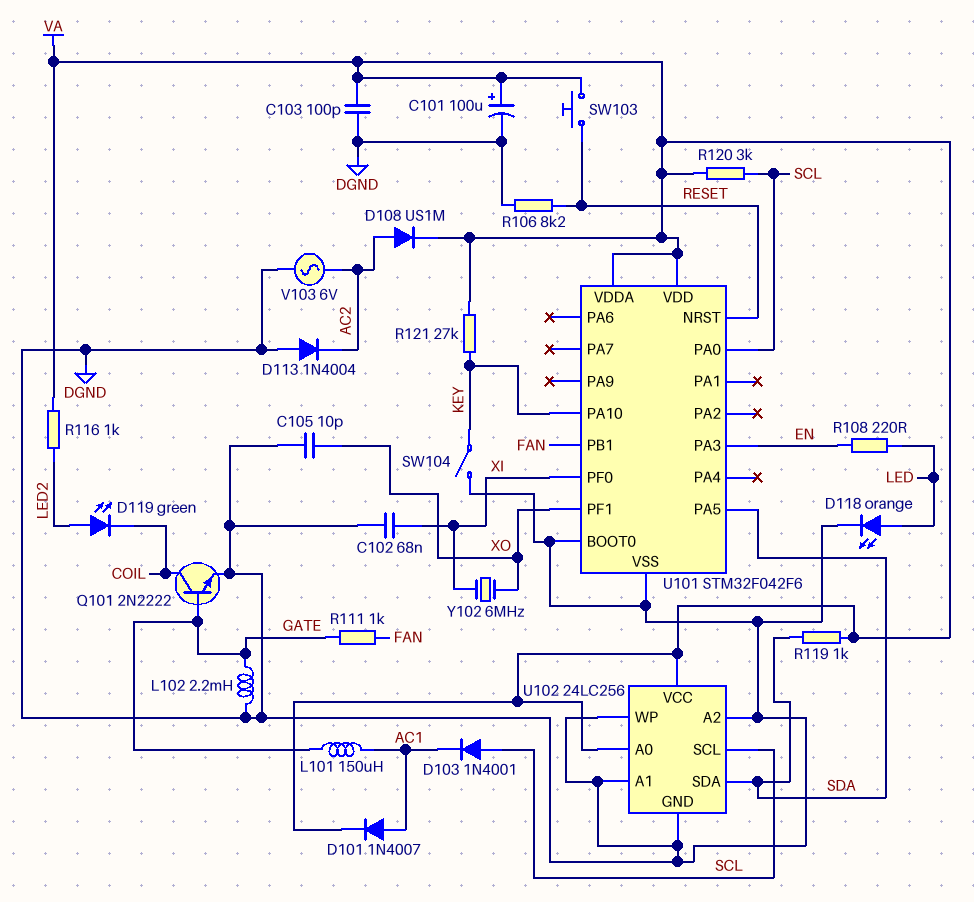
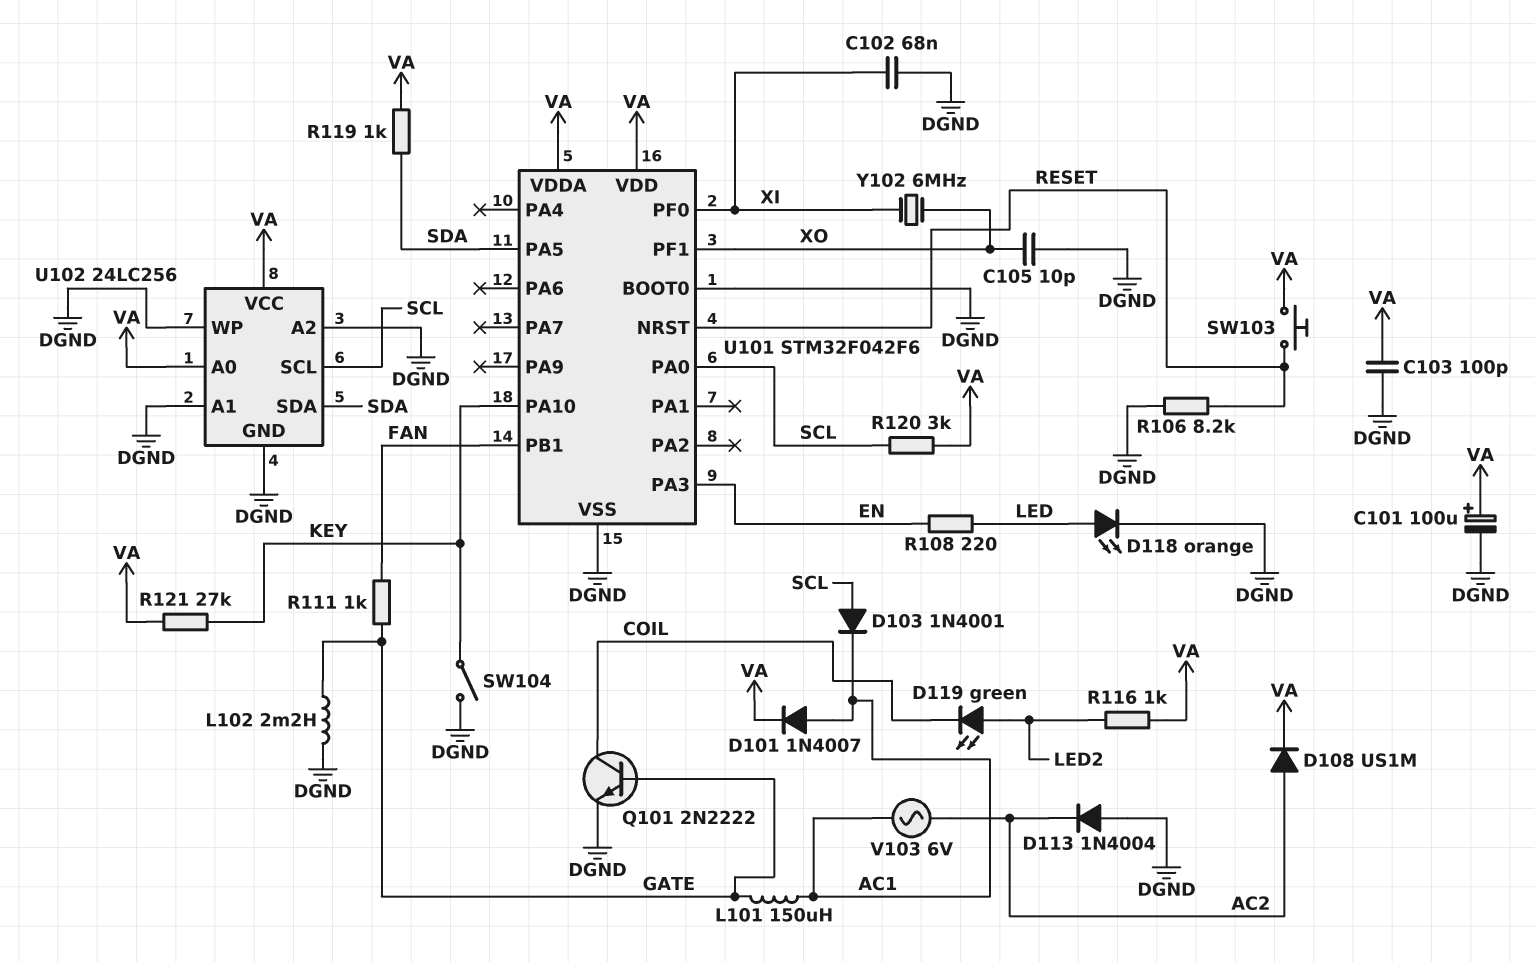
V103: AC 6V (AC2, DGND) -> AC 6V (AC1, AC2)

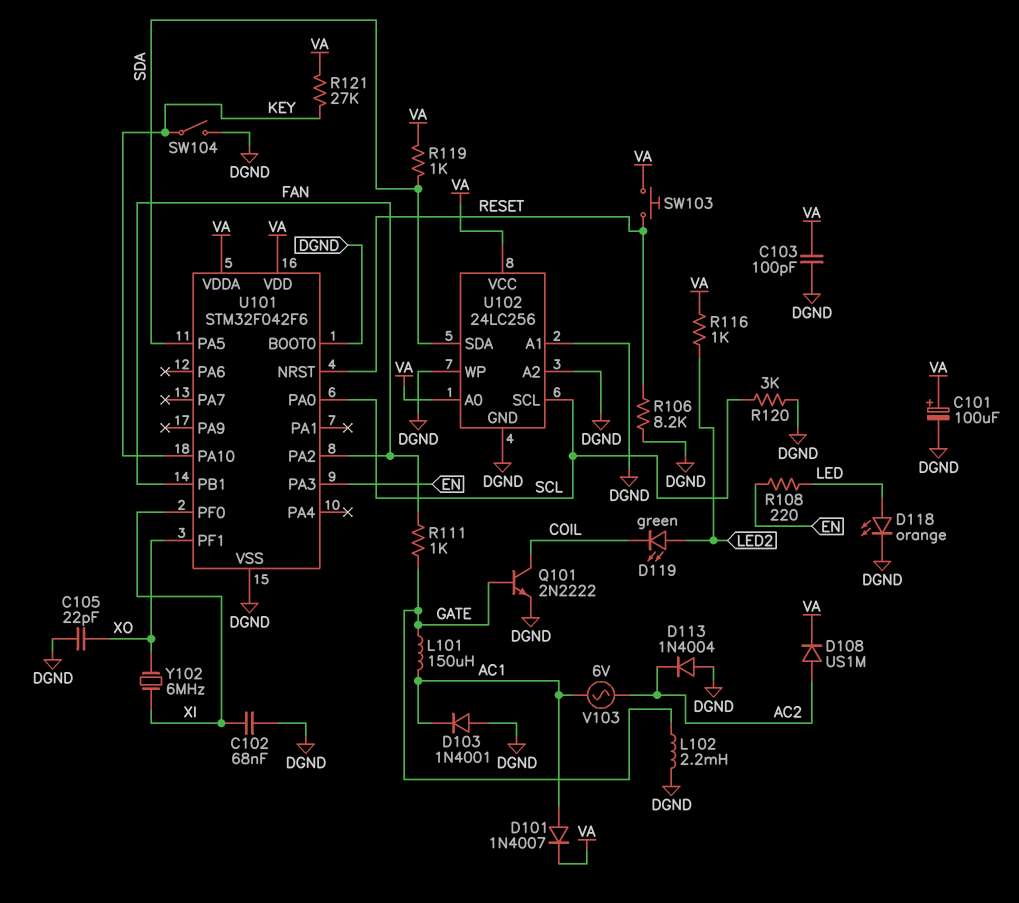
C105: 10pF (DGND, XO) -> 22pF (DGND, XO)
D103: diode 1N4001 (A SCL, K AC1) -> diode 1N4001 (A DGND, K AC1)
R120: 3k (SCL, VA) -> 3k (DGND, SCL)
U101 pin PA2: none -> FAN

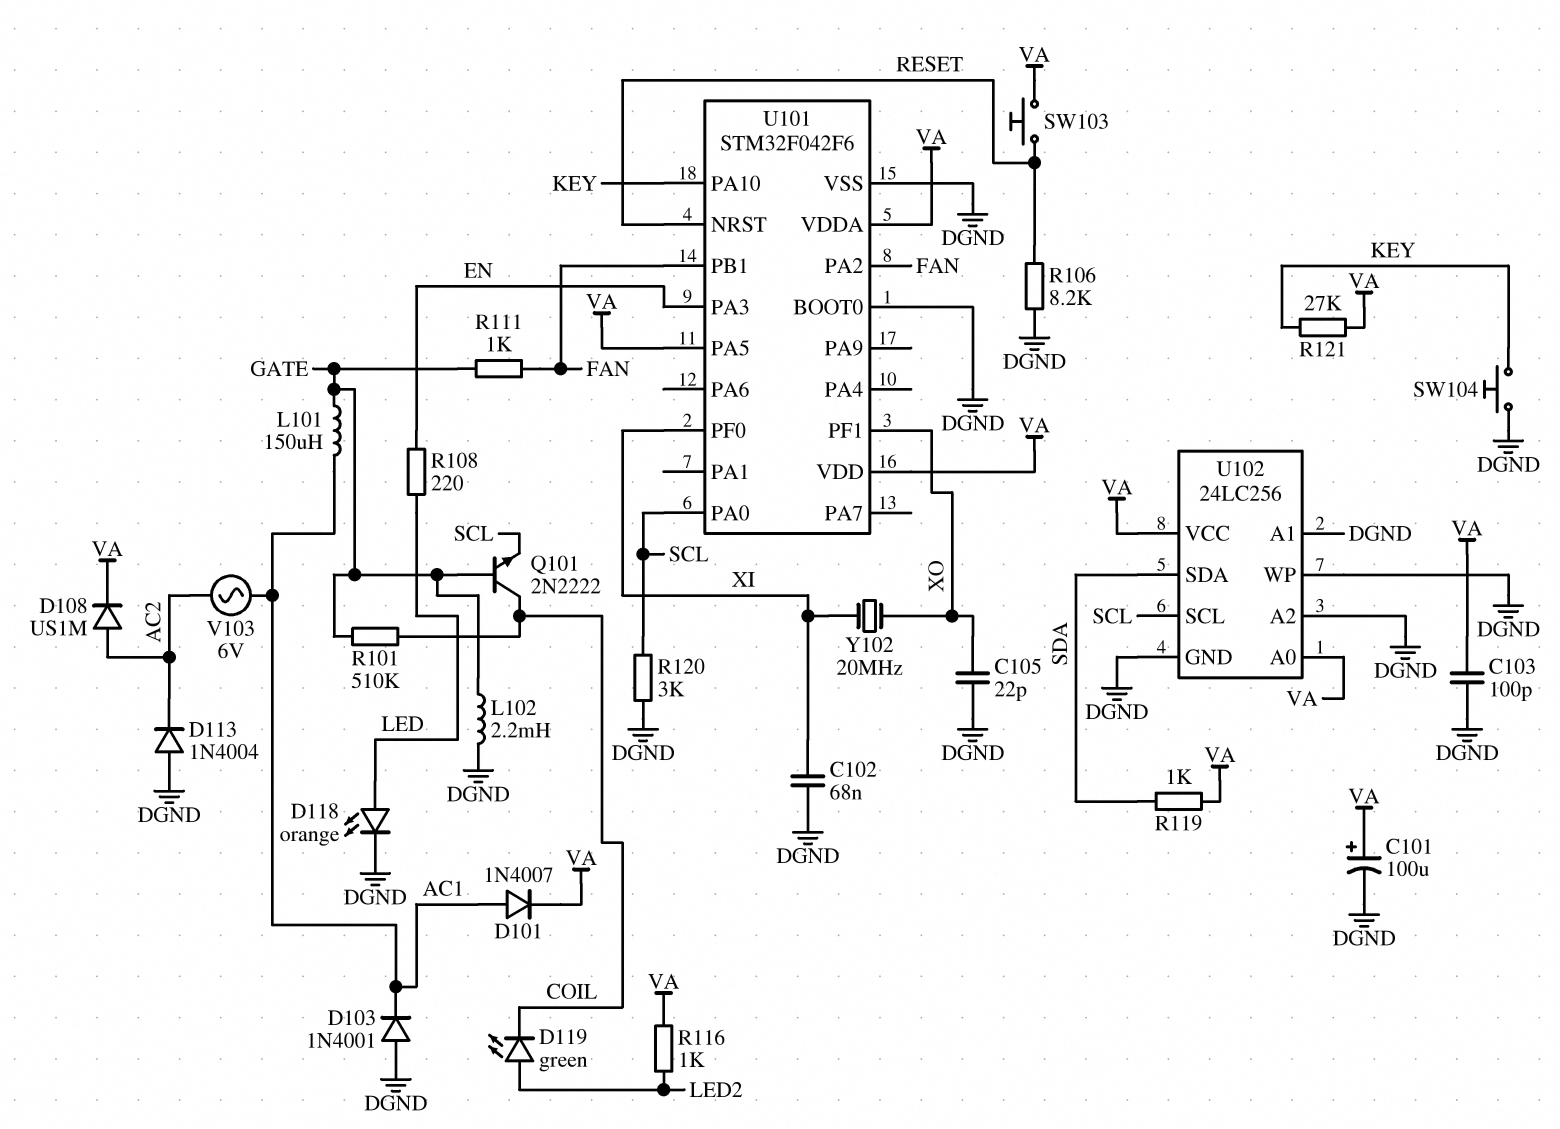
Q101: NPN 2N2222 (B GATE, C COIL, E DGND) -> NPN 2N2222 (B GATE, C COIL, E SCL)
R101: none -> 510k (COIL, GATE)
SW104: switch (DGND, KEY) -> button (DGND, KEY)
U101 pin PA5: SDA -> VA
Y102: 6MHz (XI, XO) -> 20MHz (XI, XO)

